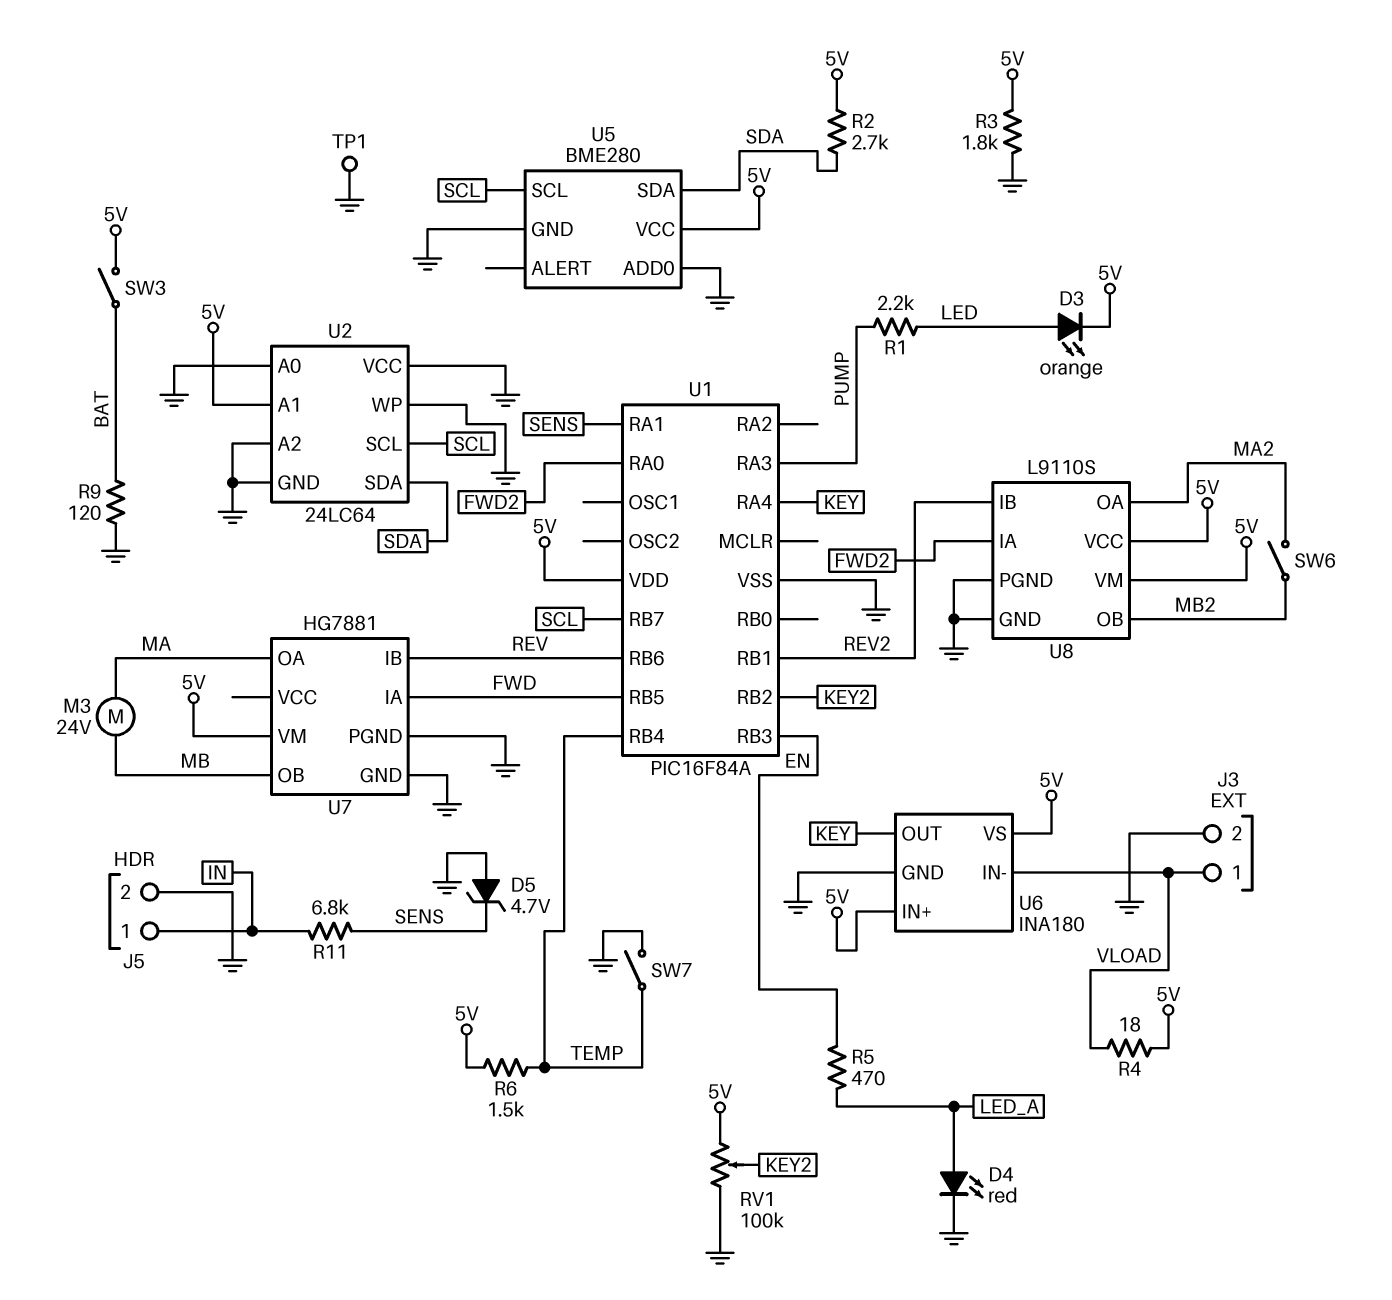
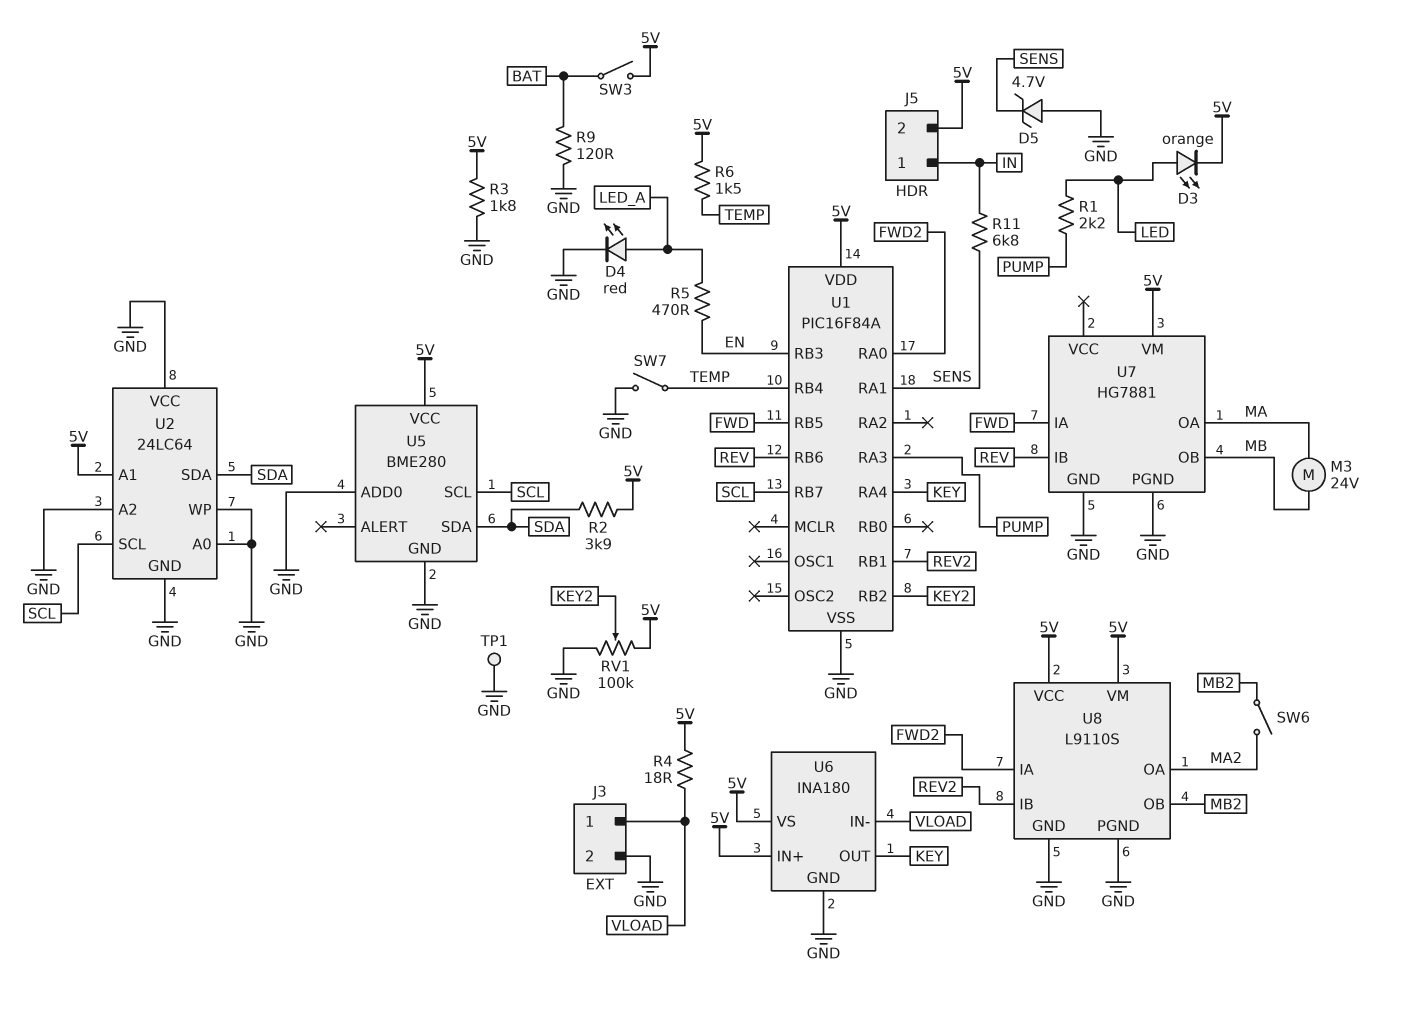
J5 pin 2: GND -> 5V
R2: 2.7k (5V, SDA) -> 3.9k (5V, SDA)

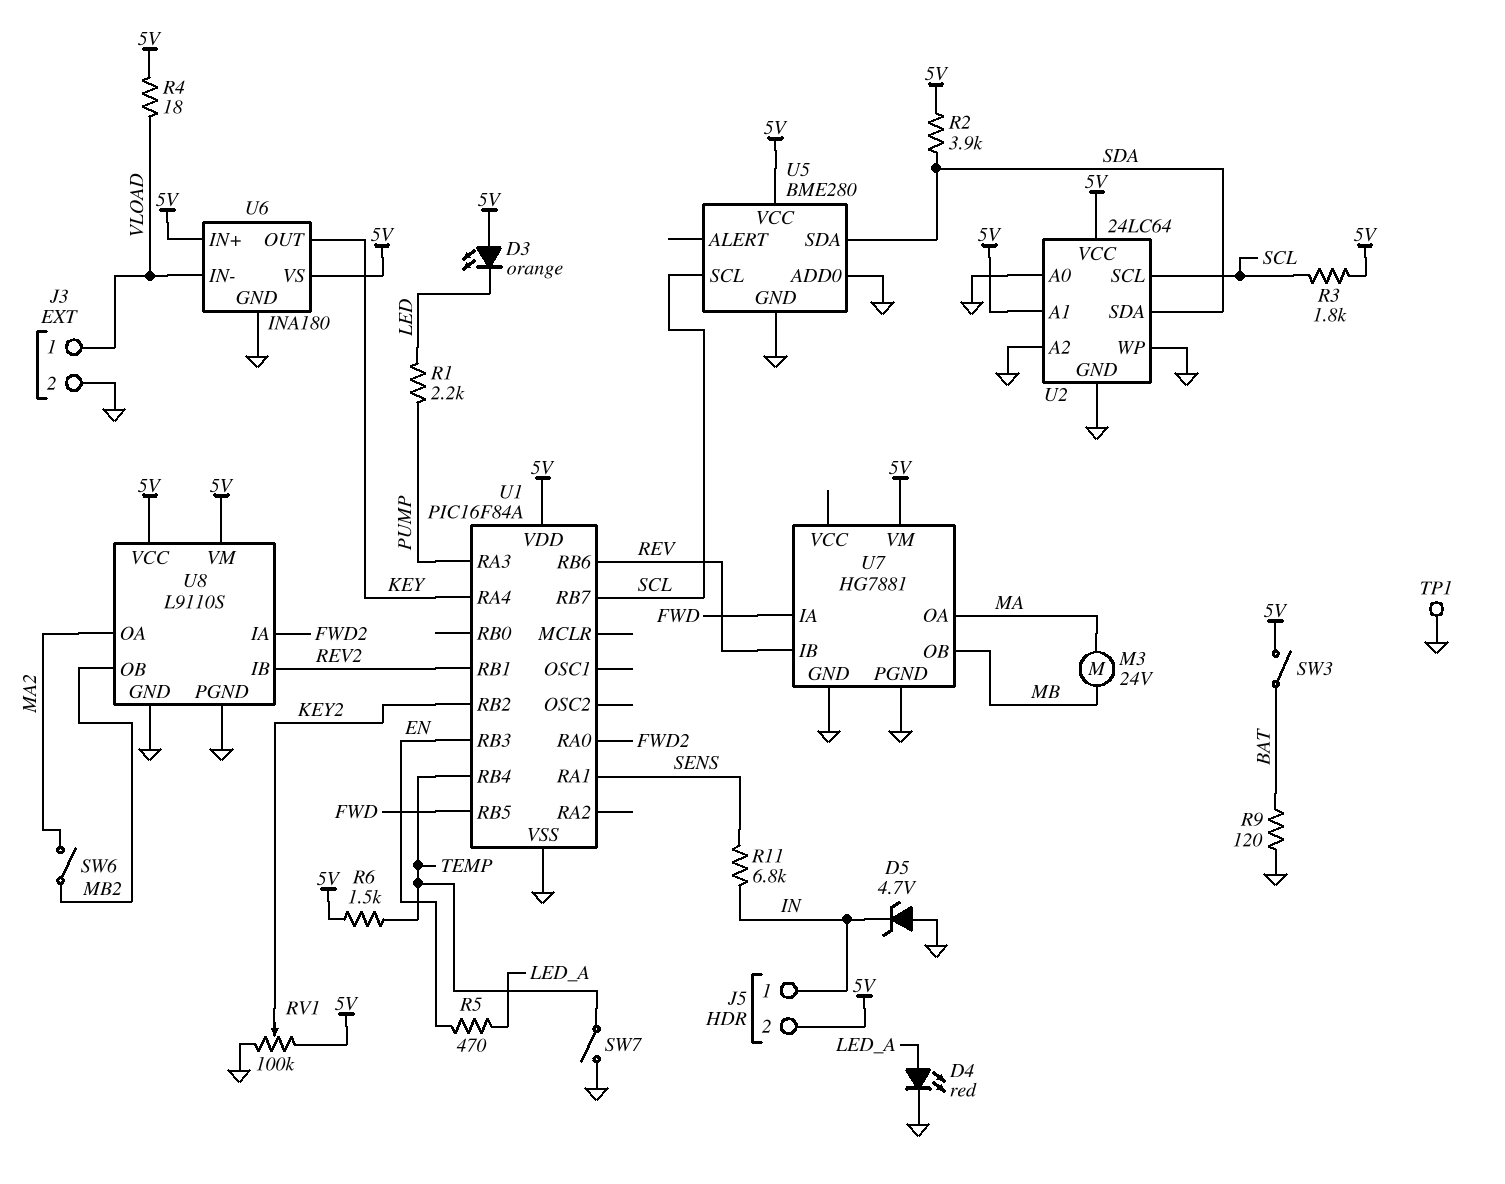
D3: LED orange (A LED, K 5V) -> LED orange (A 5V, K LED)
D5: zener 4.7V (A GND, K SENS) -> zener 4.7V (A GND, K IN)
R3: 1.8k (5V, GND) -> 1.8k (5V, SCL)
U2 pin VCC: GND -> 5V

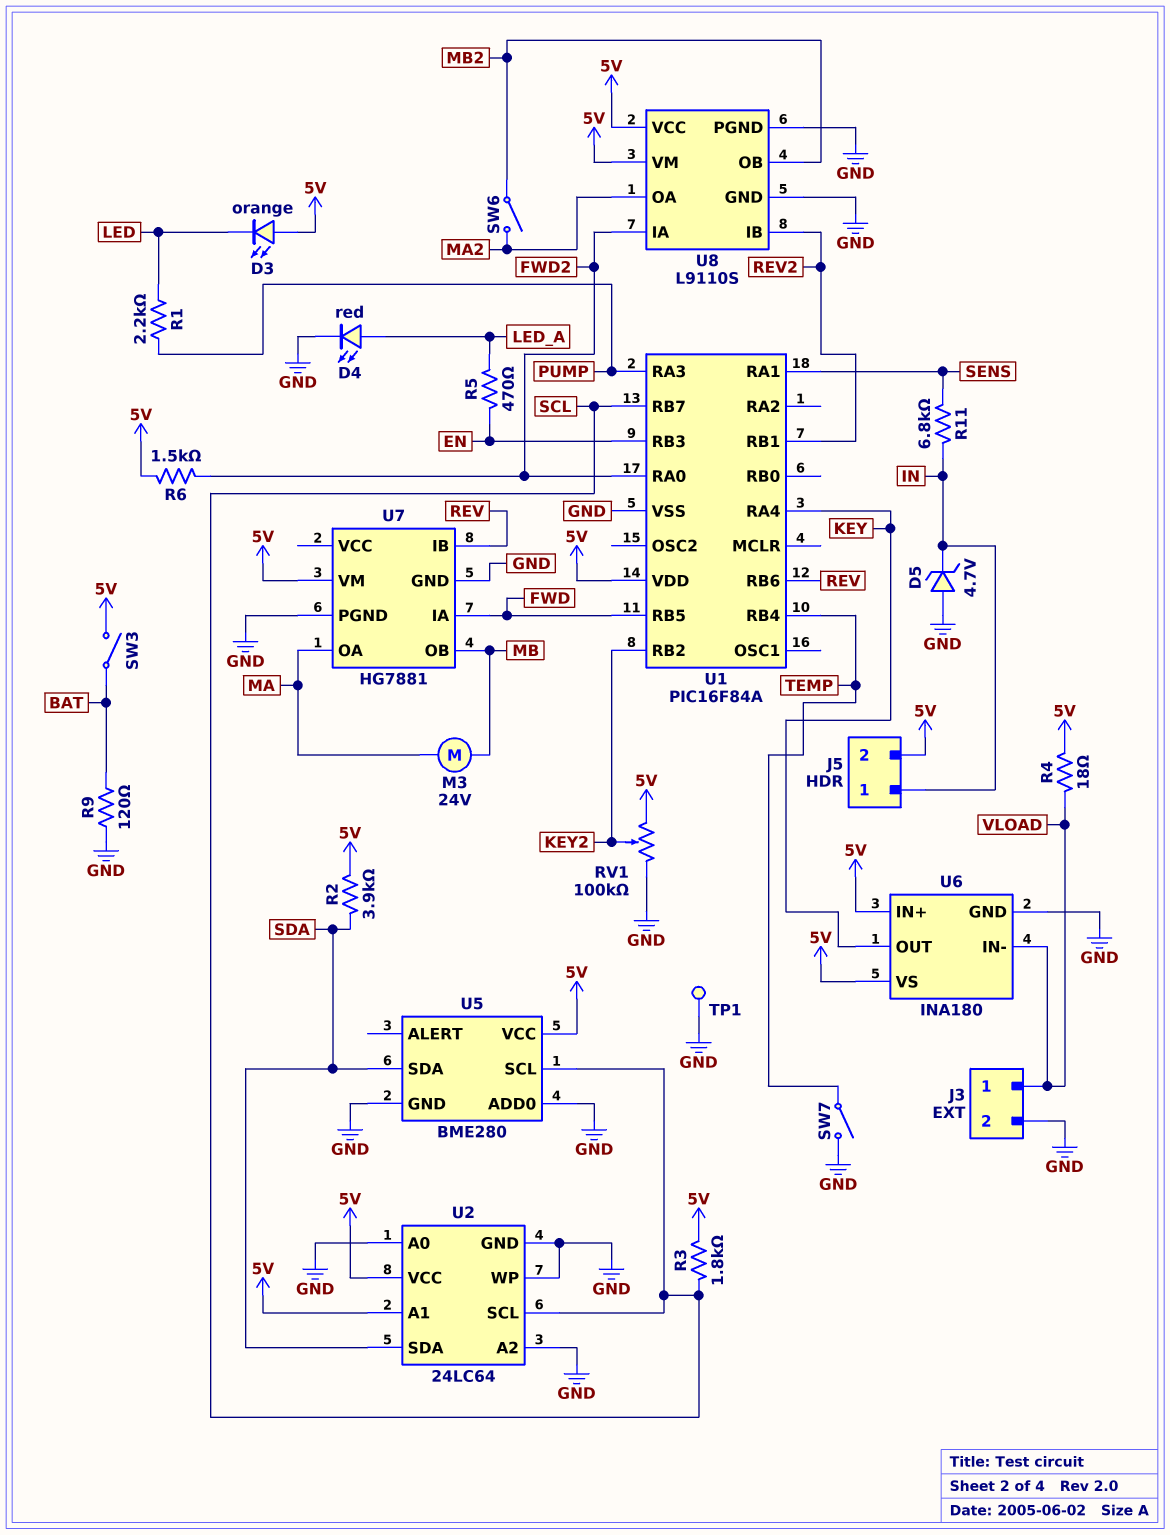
R6: 1.5k (5V, TEMP) -> 1.5k (5V, FWD2)

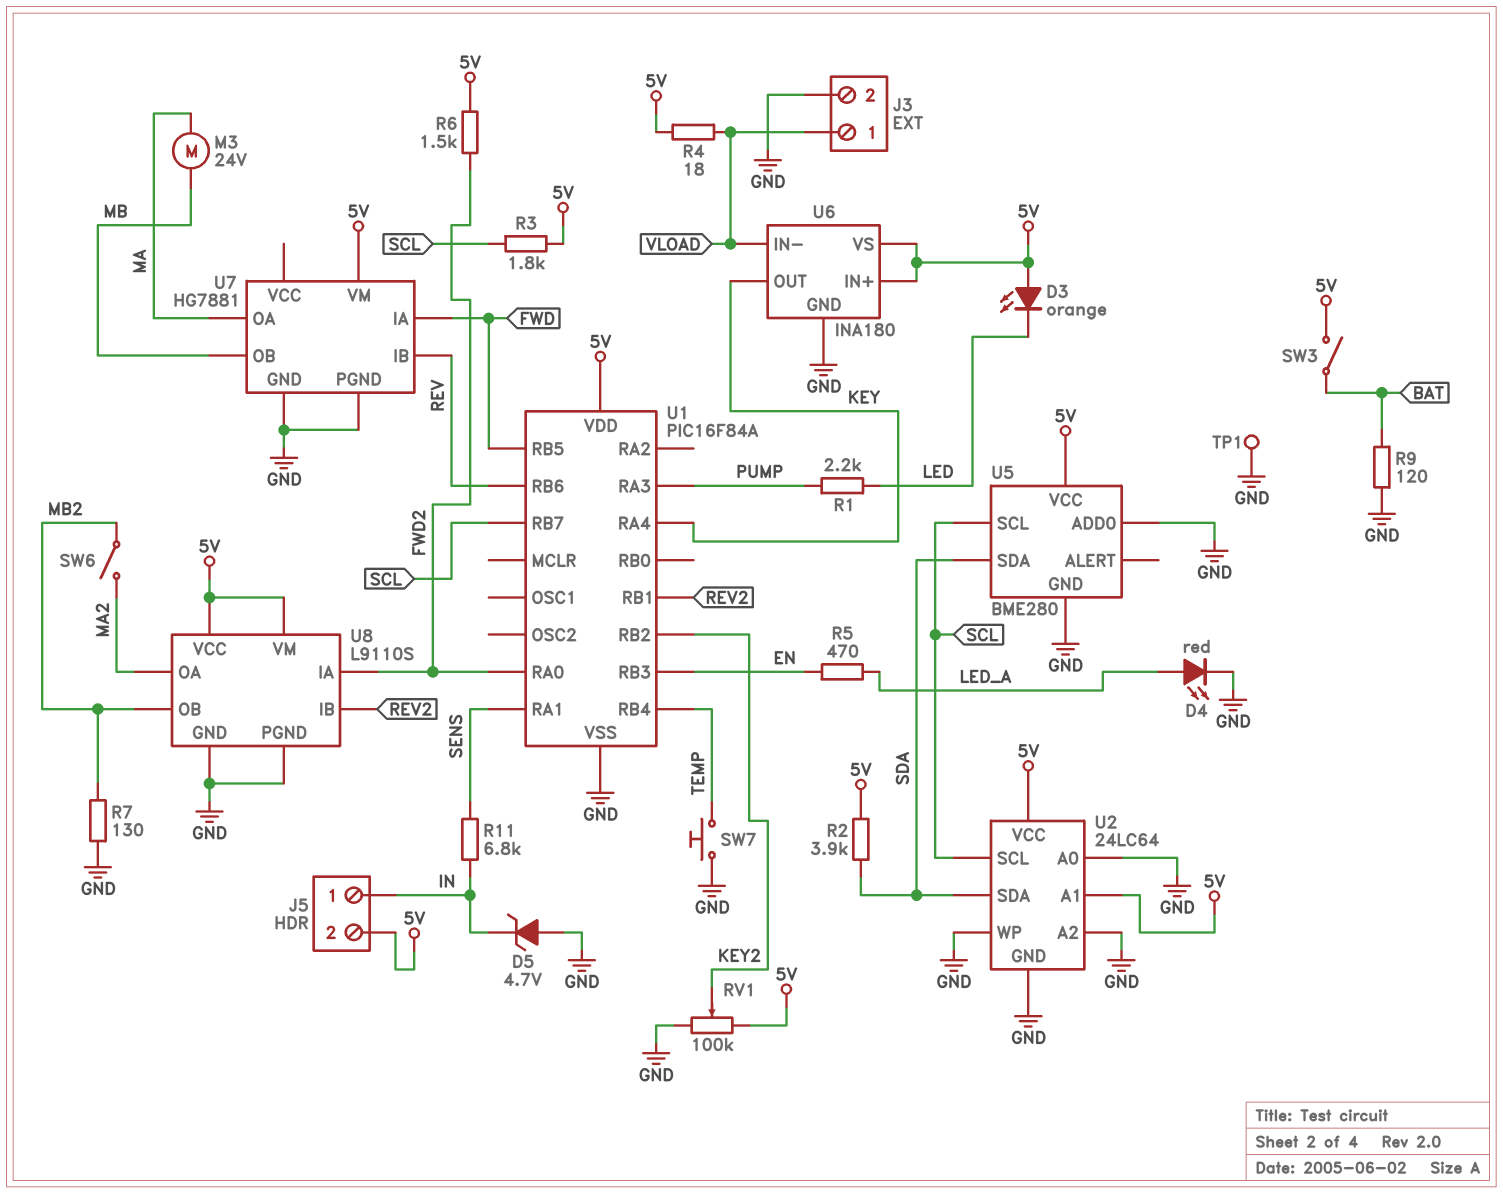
R7: none -> 130 (GND, MB2)
SW7: switch (GND, TEMP) -> button (GND, TEMP)

